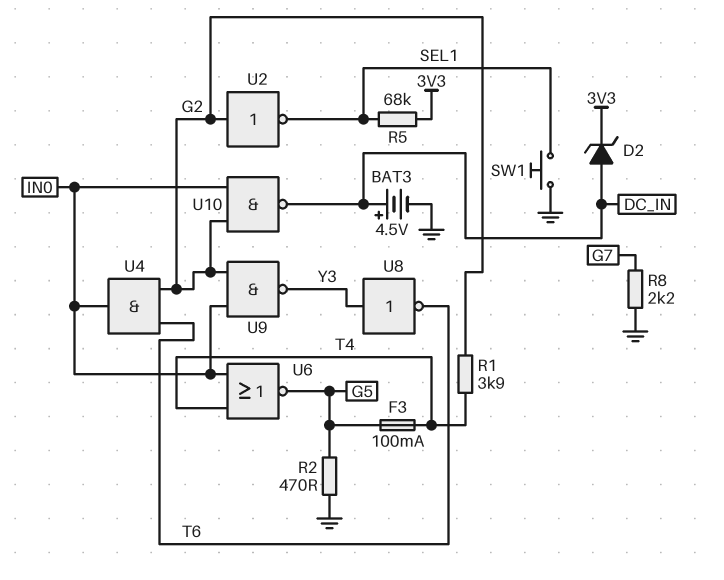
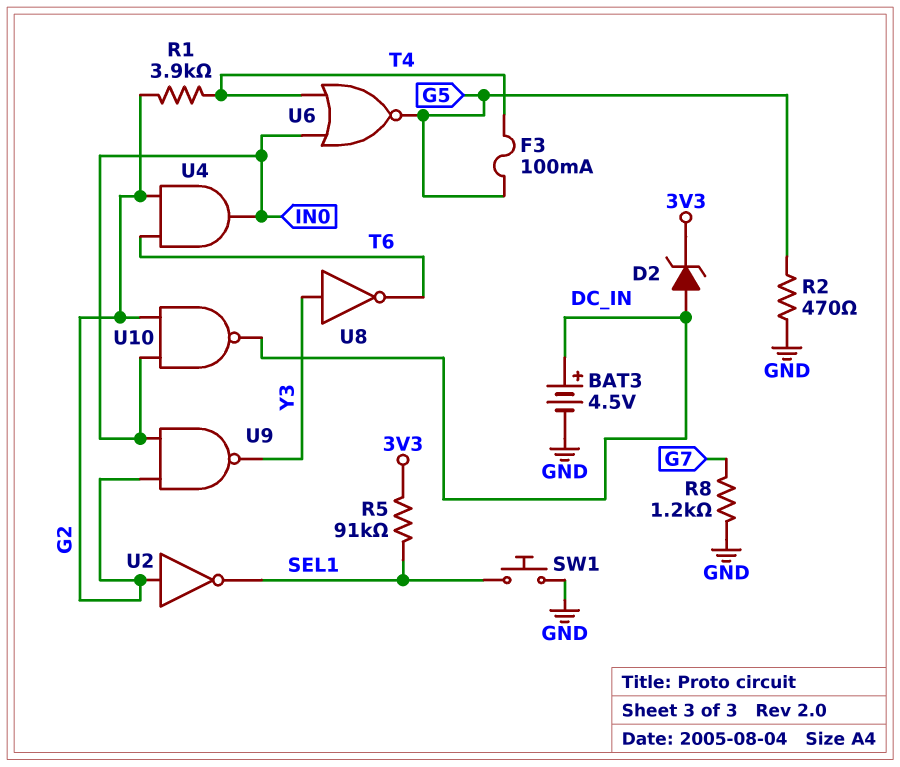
R5: 68k (3V3, SEL1) -> 91k (3V3, SEL1)
R8: 2.2k (G7, GND) -> 1.2k (G7, GND)

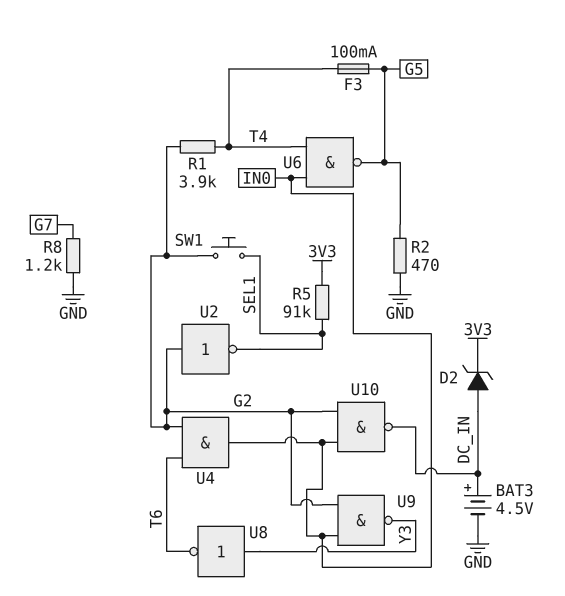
SW1: button (GND, SEL1) -> button (G2, SEL1)
U6: NOR (in IN0, in T4, out G5) -> NAND (in IN0, in T4, out G5)

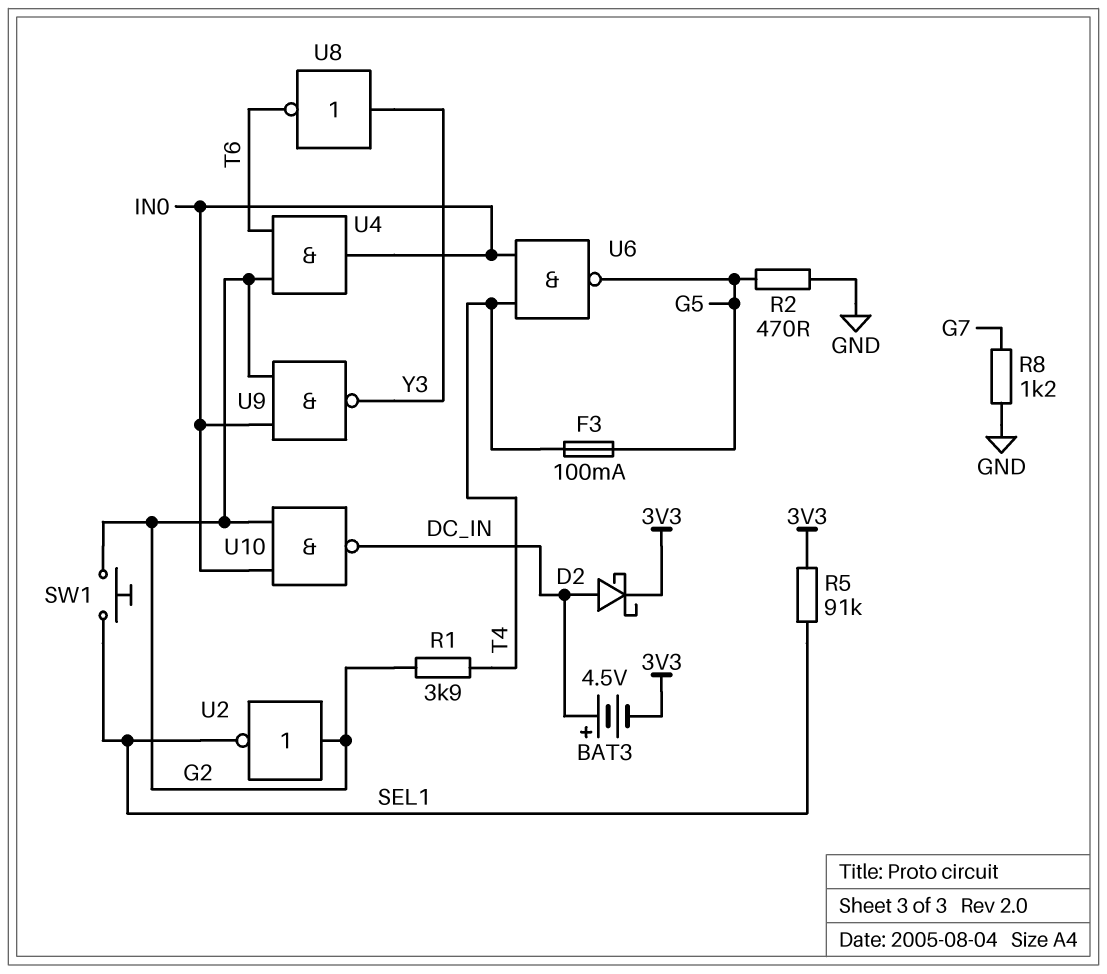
BAT3: 4.5V (plus DC_IN, minus GND) -> 4.5V (plus DC_IN, minus 3V3)
D2: zener (A DC_IN, K 3V3) -> schottky (A DC_IN, K 3V3)

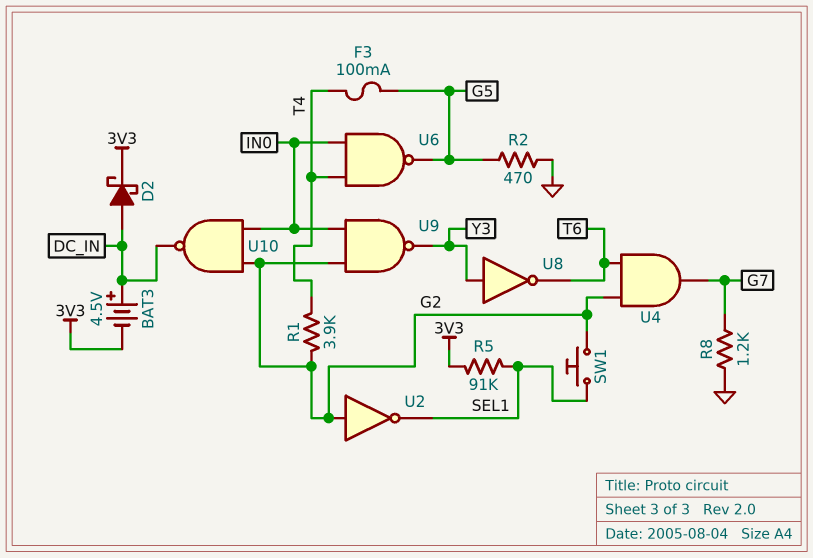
U4: AND (in G2, in T6, out IN0) -> AND (in G2, in T6, out G7)

